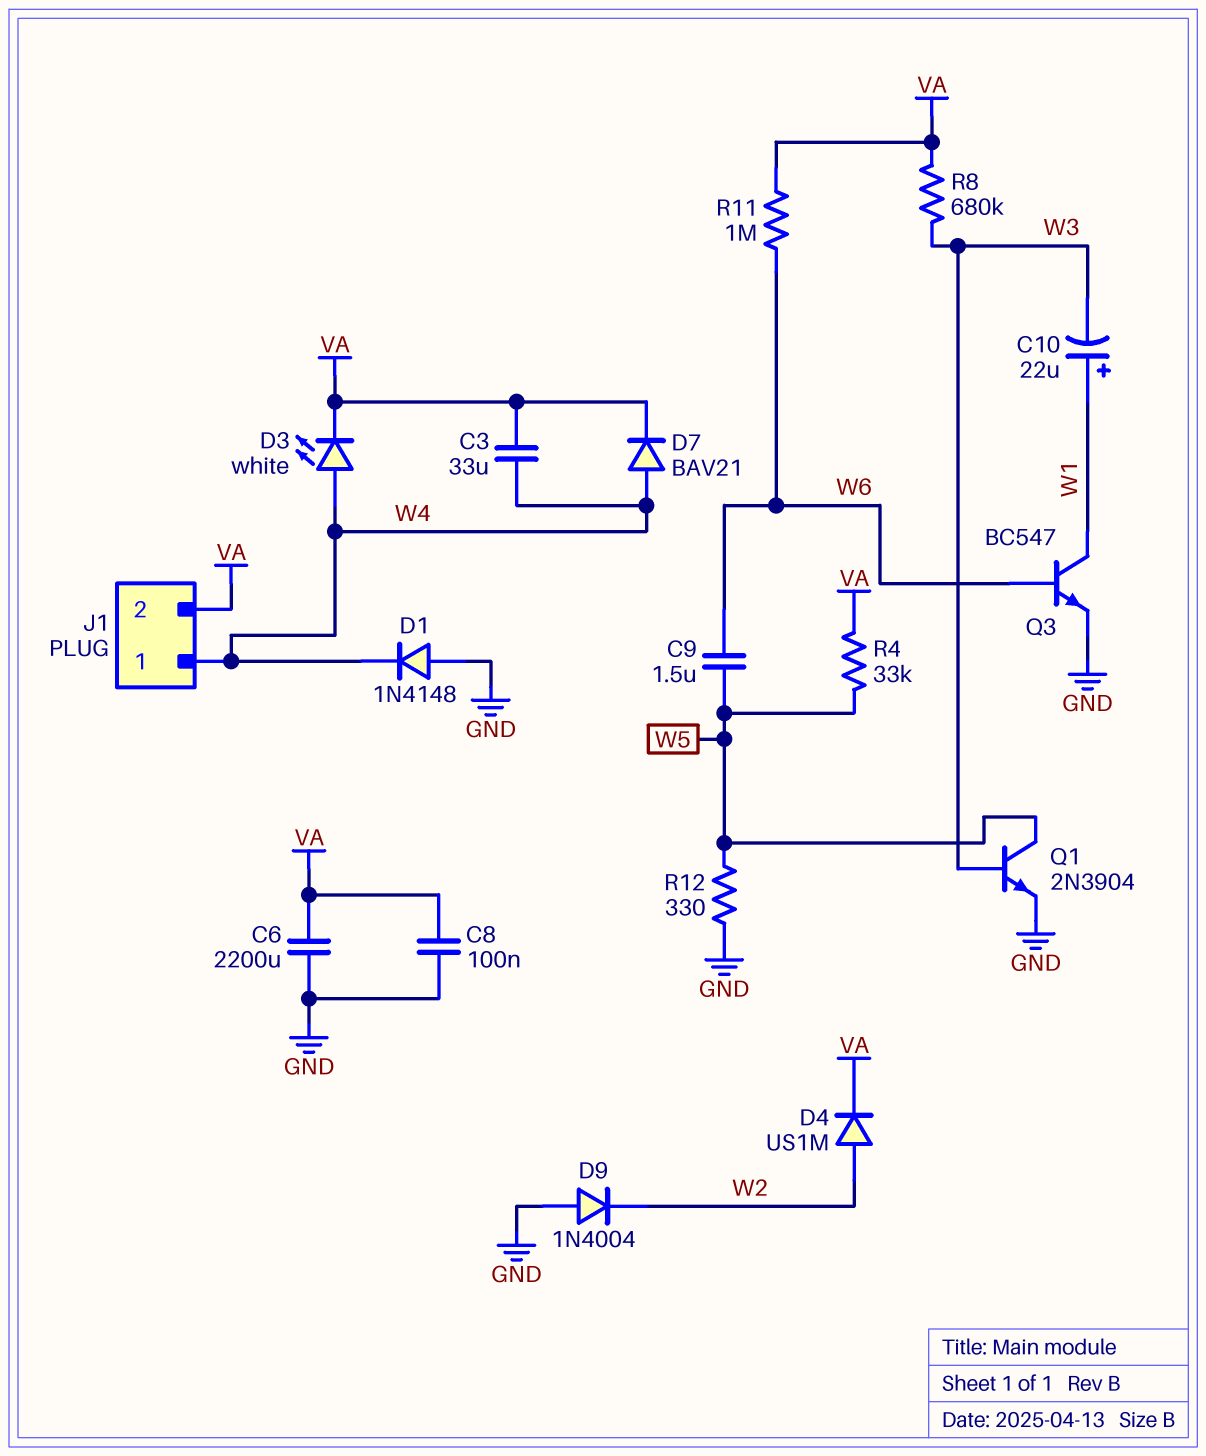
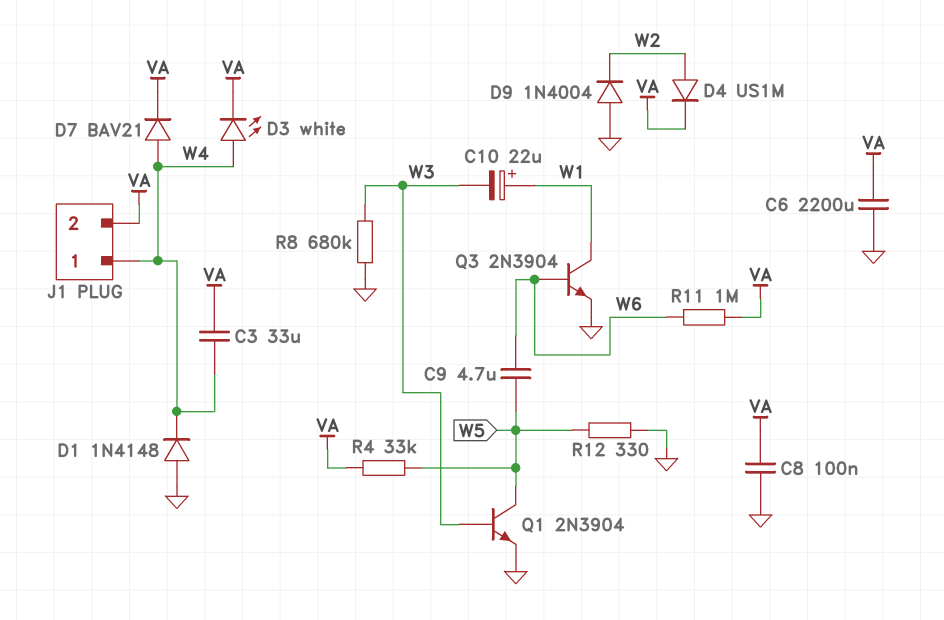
C9: 1.5uF (W5, W6) -> 4.7uF (W5, W6)
Q3: NPN BC547 (B W6, C W1, E GND) -> NPN 2N3904 (B W6, C W1, E GND)
R8: 680k (VA, W3) -> 680k (GND, W3)

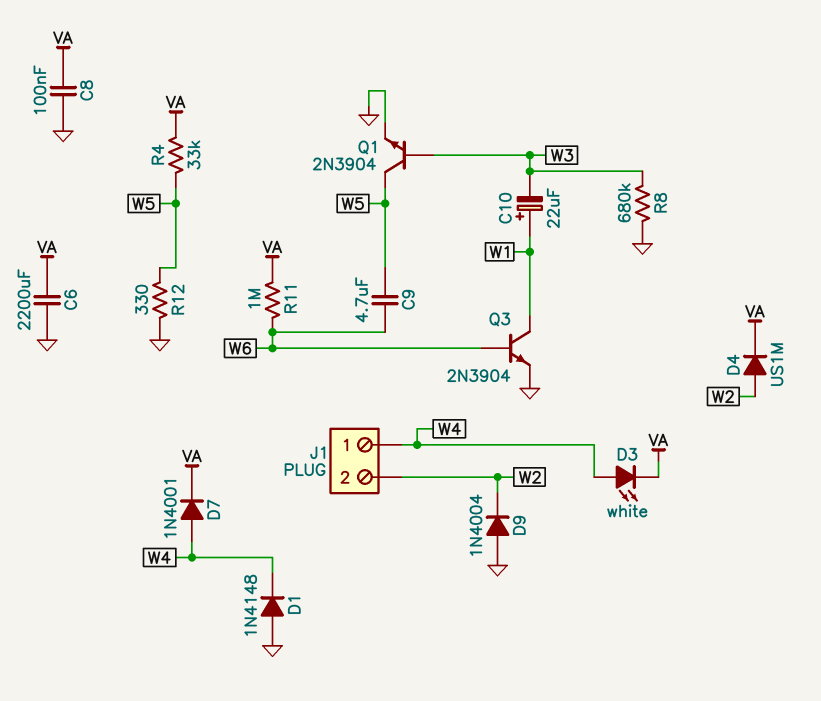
C3: 33uF (VA, W4) -> none
D7: diode BAV21 (A W4, K VA) -> diode 1N4001 (A W4, K VA)
J1 pin 2: VA -> W2

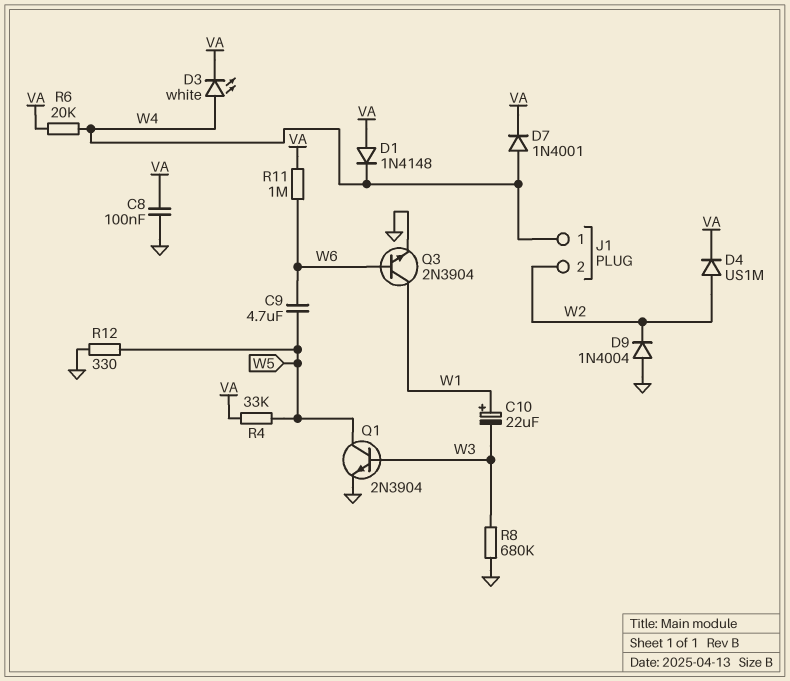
C6: 2200uF (GND, VA) -> none
D1: diode 1N4148 (A GND, K W4) -> diode 1N4148 (A VA, K W4)
R6: none -> 20k (VA, W4)

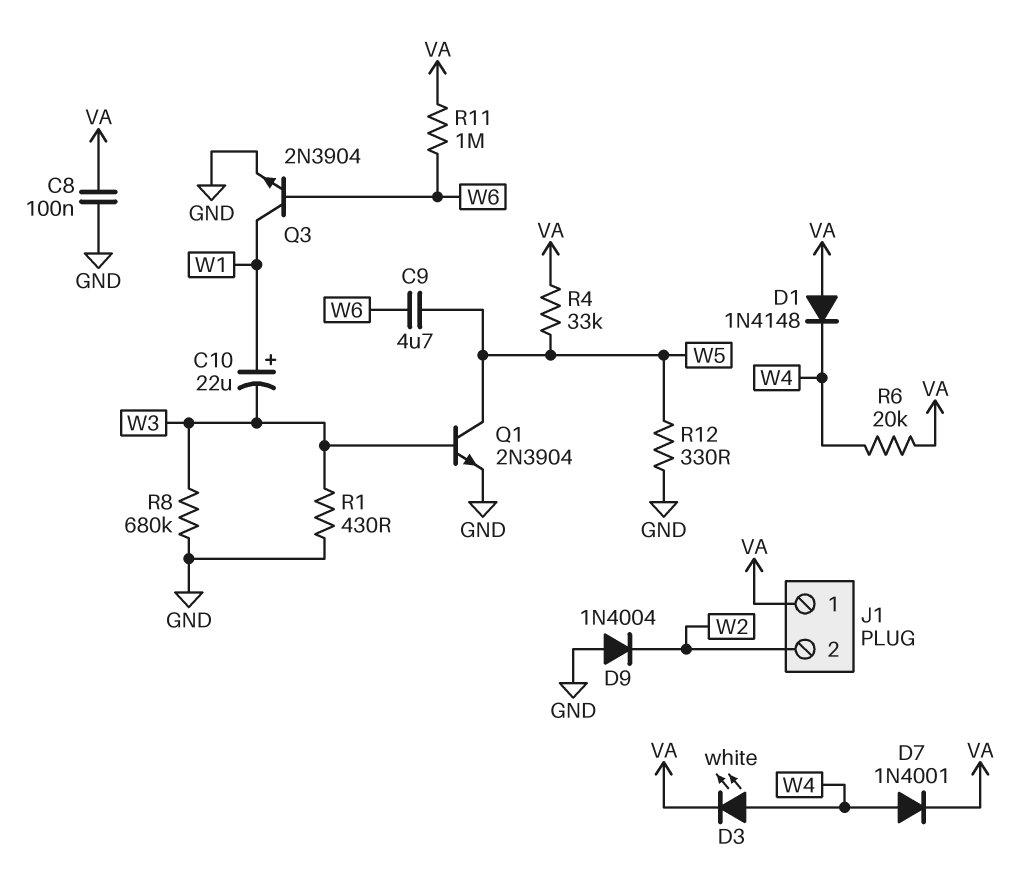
D4: diode US1M (A W2, K VA) -> none
J1 pin 1: W4 -> VA
R1: none -> 430 (GND, W3)

